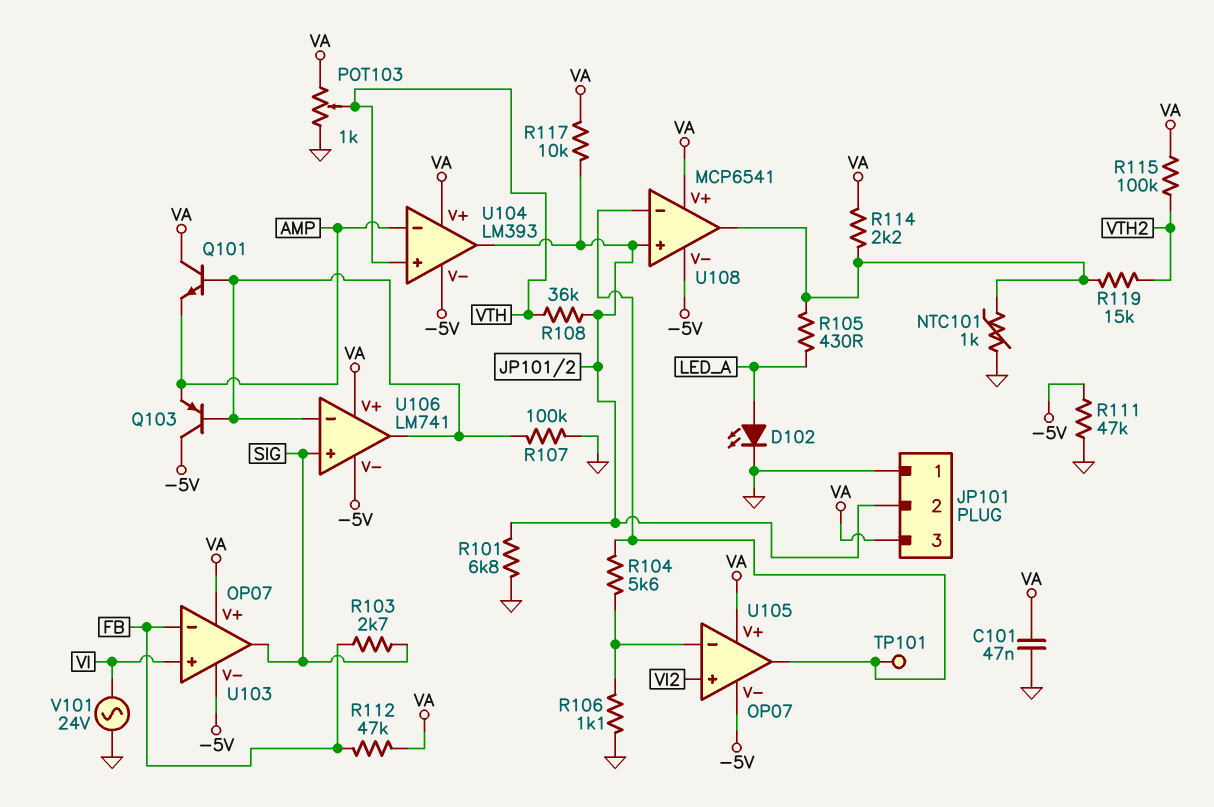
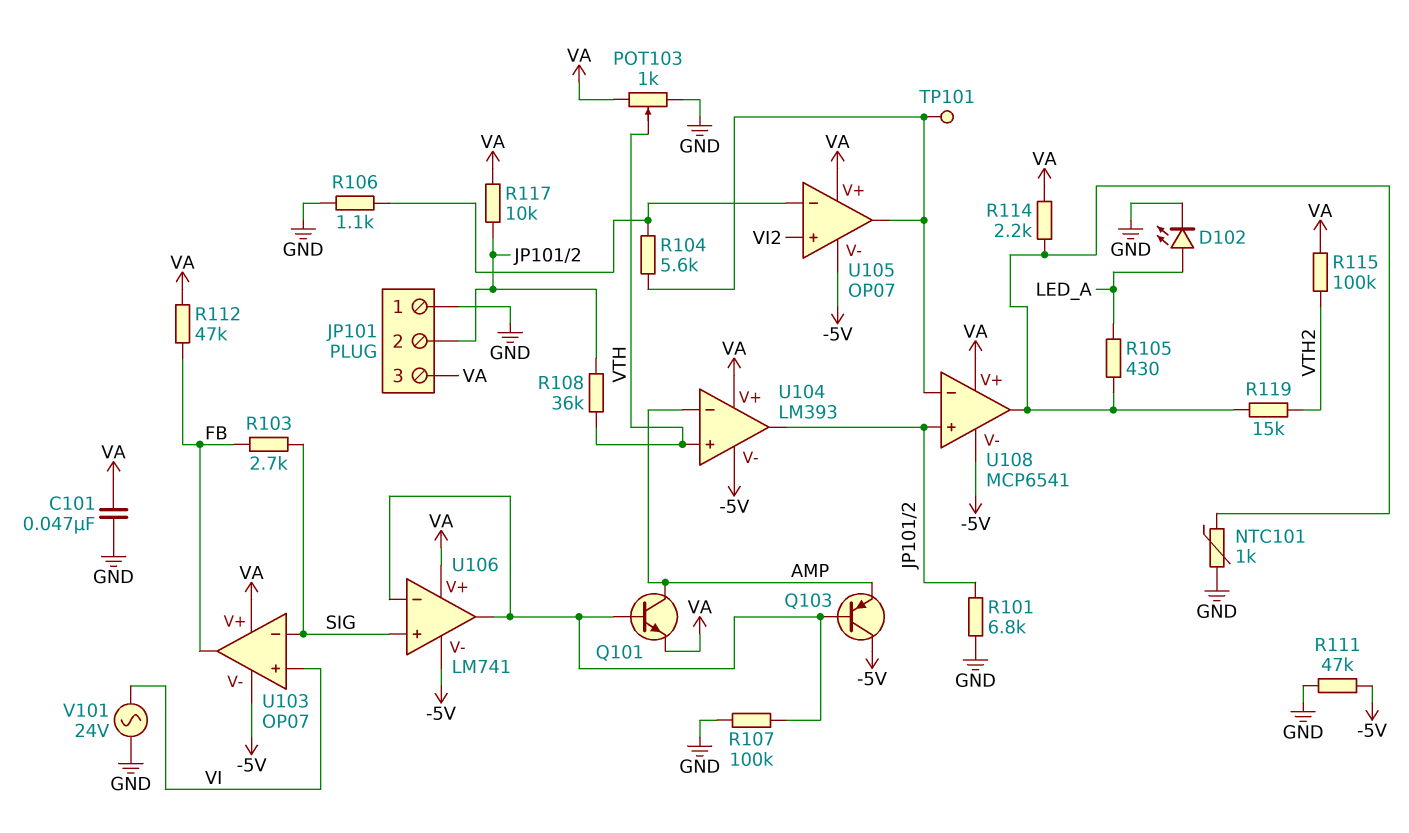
Q101: NPN (B U106/in-, C VA, E AMP) -> NPN (B U106/in-, C AMP, E VA)
U103 pin in-: FB -> SIG
U103 pin out: SIG -> FB

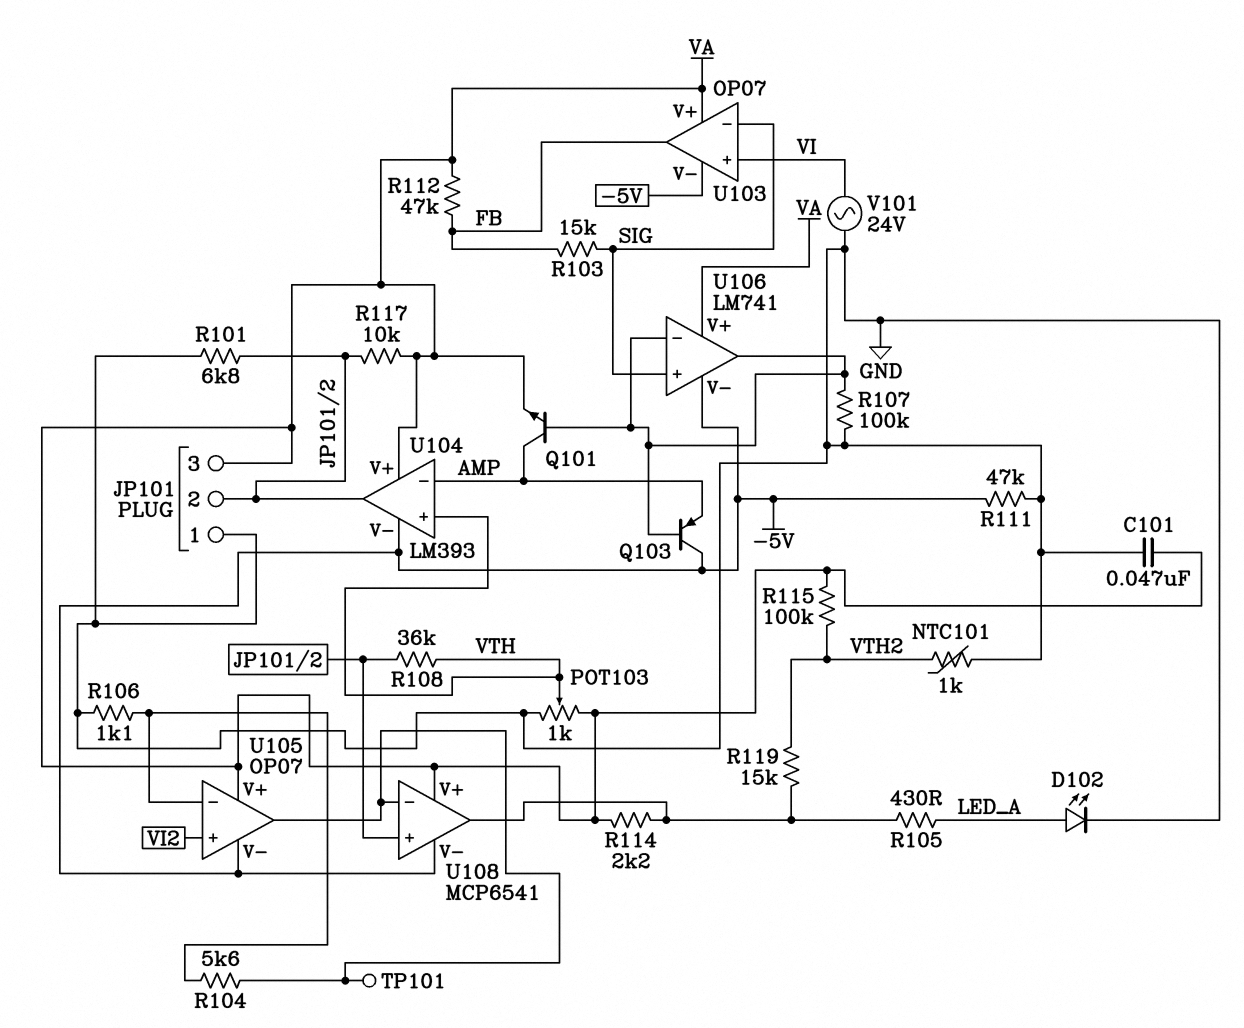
NTC101: 1k (GND, U108/out) -> 1k (GND, VTH2)
R103: 2.7k (FB, SIG) -> 15k (FB, SIG)

